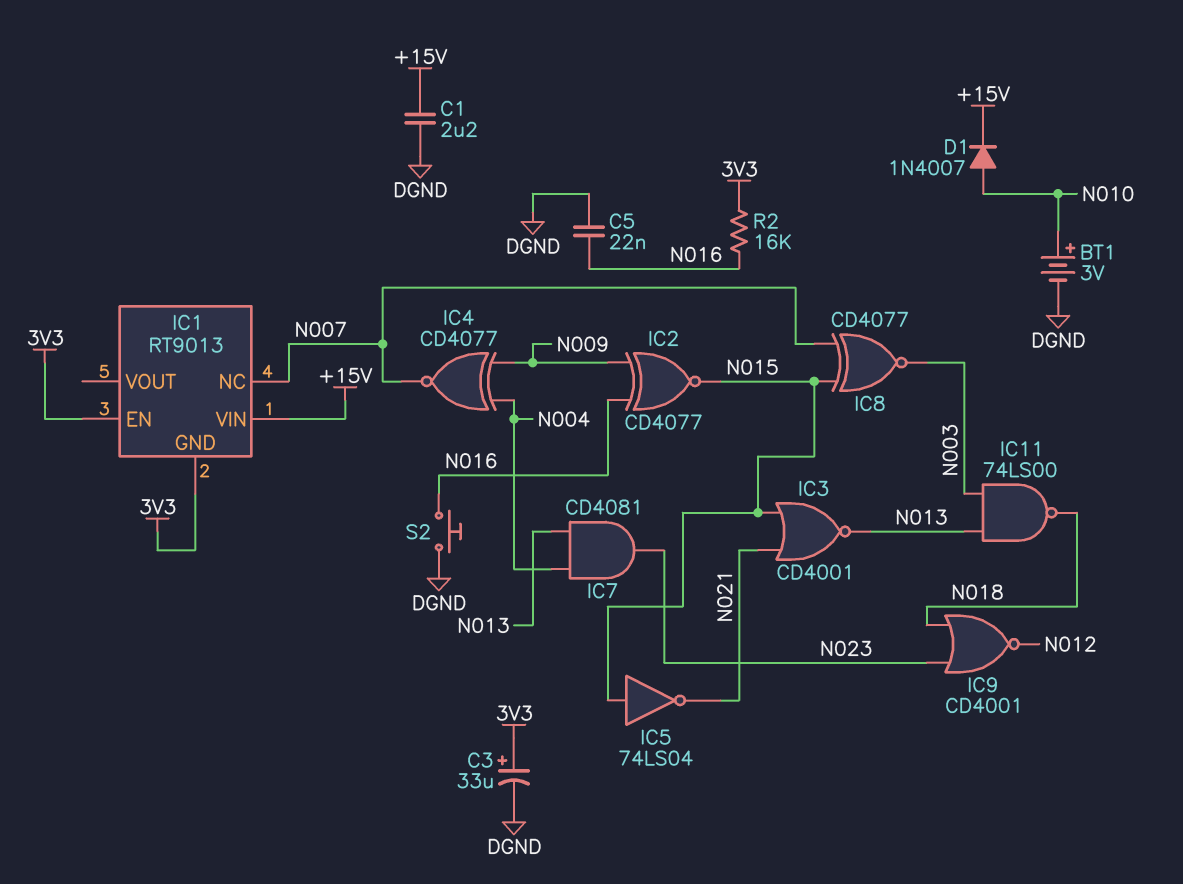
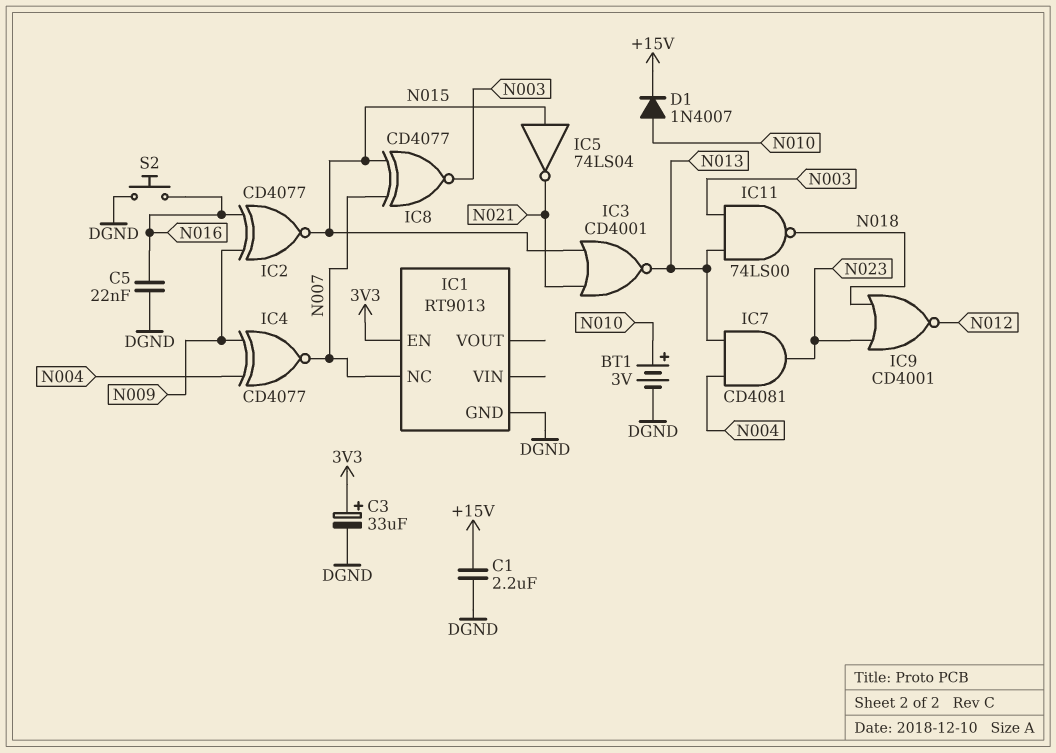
IC1 pin GND: 3V3 -> DGND
IC1 pin VIN: +15V -> none
R2: 16k (3V3, N016) -> none

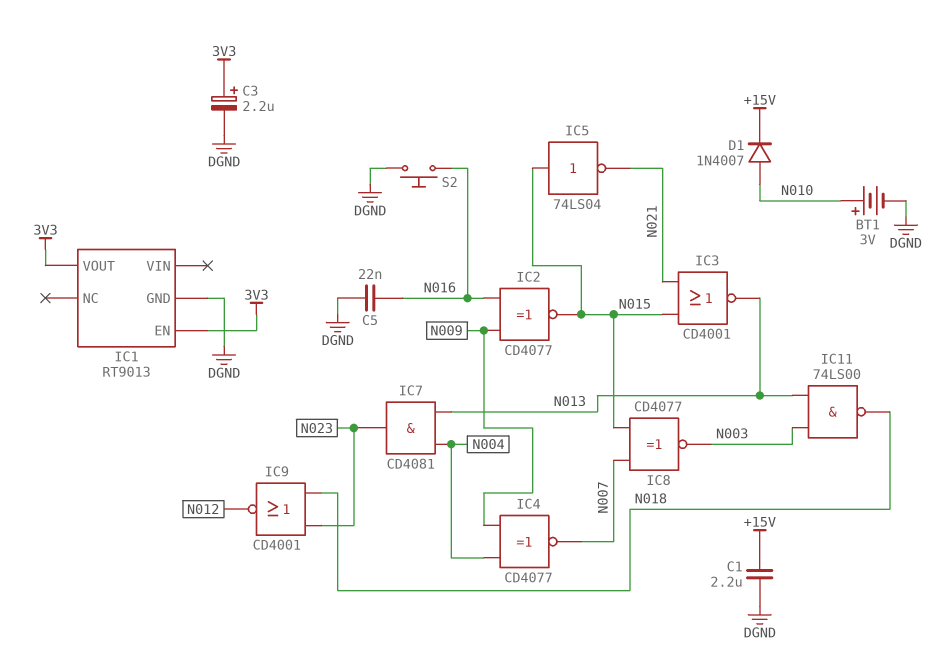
C3: 33uF (plus 3V3, minus DGND) -> 2.2uF (plus 3V3, minus DGND)
IC1 pin NC: N007 -> none
IC1 pin VOUT: none -> 3V3

